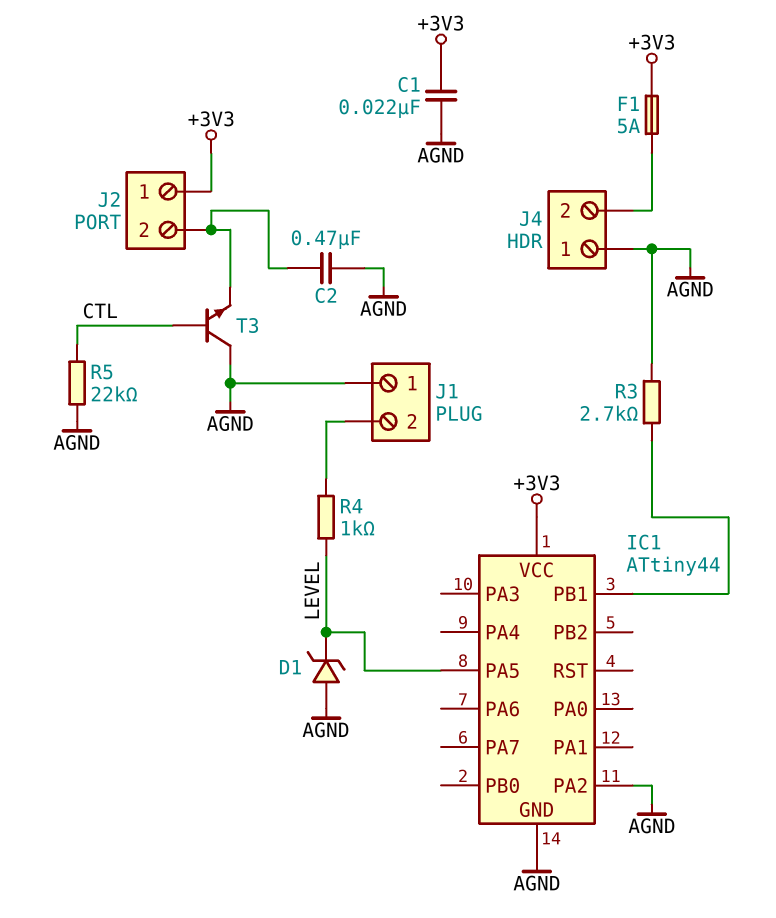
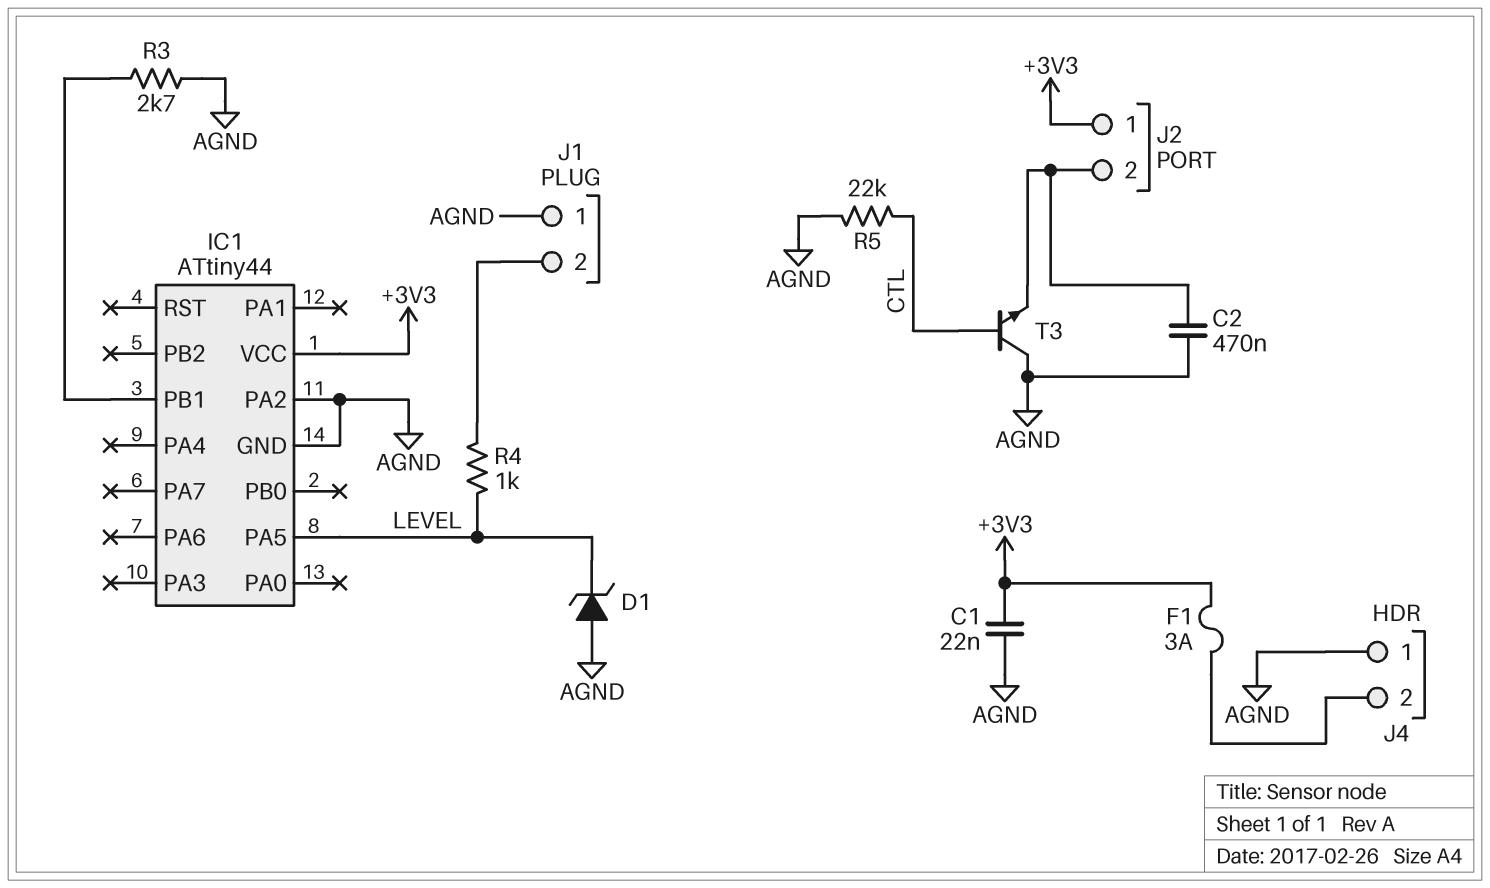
F1: 5A (+3V3, J4/2) -> 3A (+3V3, J4/2)

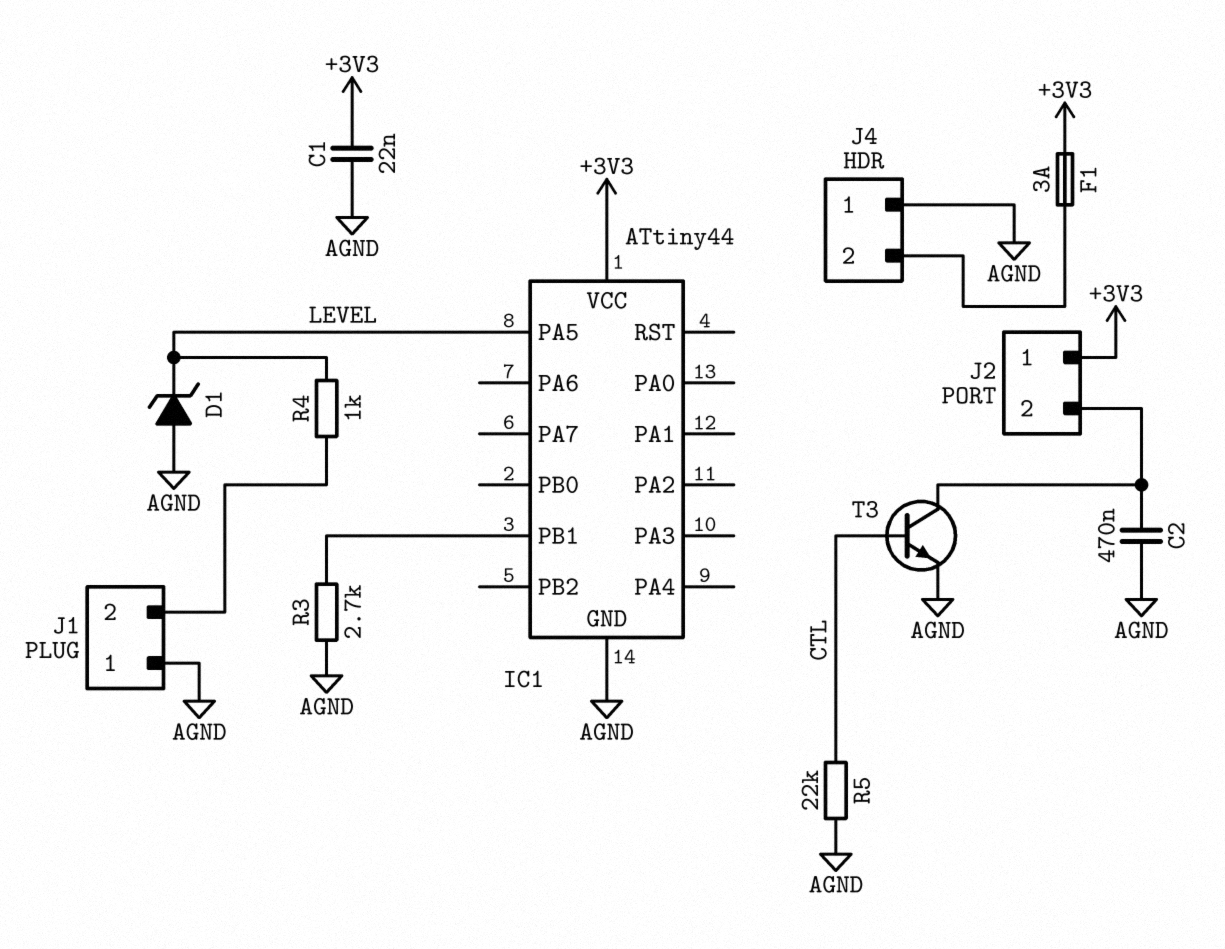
IC1 pin PA2: AGND -> none
T3: NPN (B CTL, C AGND, E J2/2) -> NPN (B CTL, C J2/2, E AGND)

